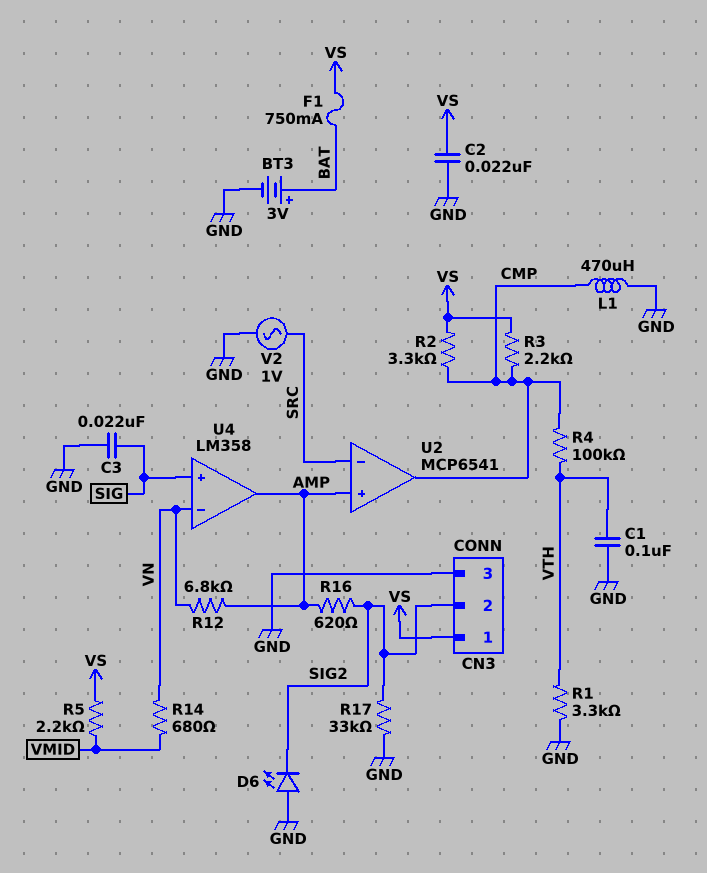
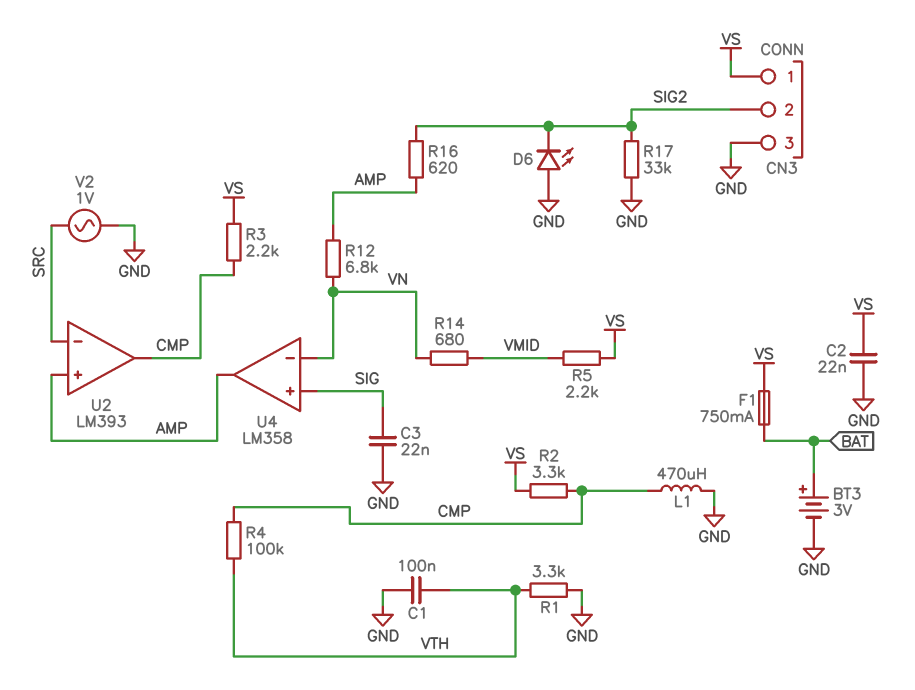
U2: MCP6541 -> LM393

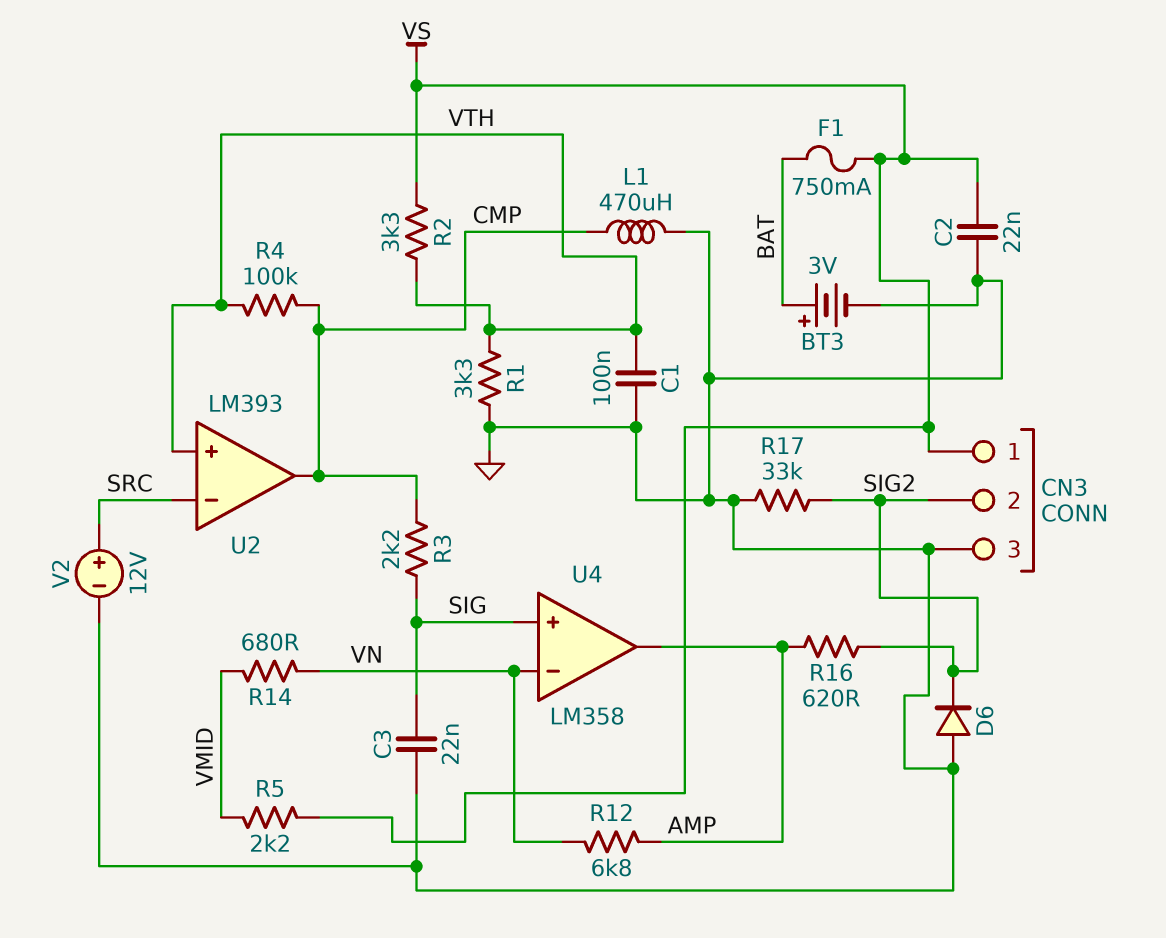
D6: LED (A GND, K SIG2) -> diode (A GND, K SIG2)
R2: 3.3k (CMP, VS) -> 3.3k (VS, VTH)
R3: 2.2k (CMP, VS) -> 2.2k (CMP, SIG)
U2 pin in+: AMP -> VTH
V2: AC 1V (GND, SRC) -> 12V (plus SRC, minus GND)

